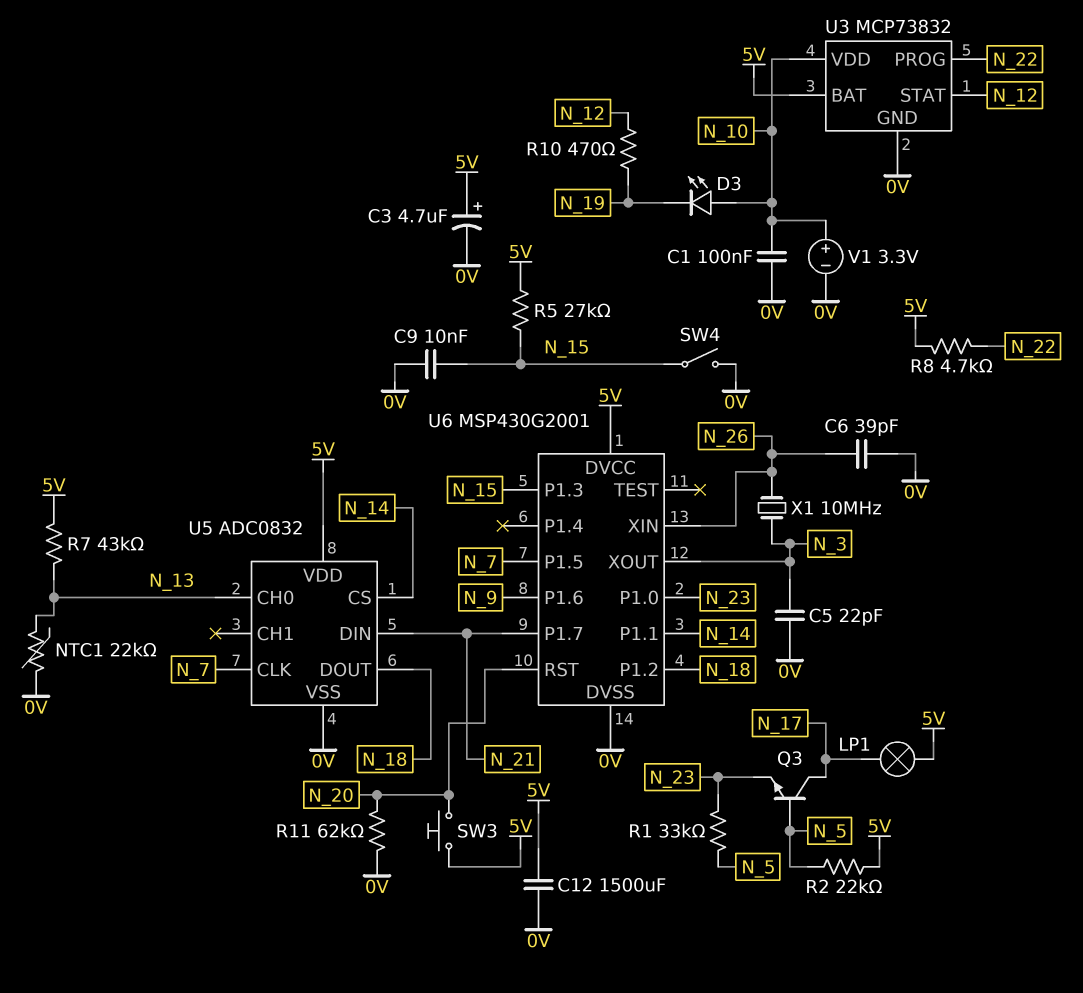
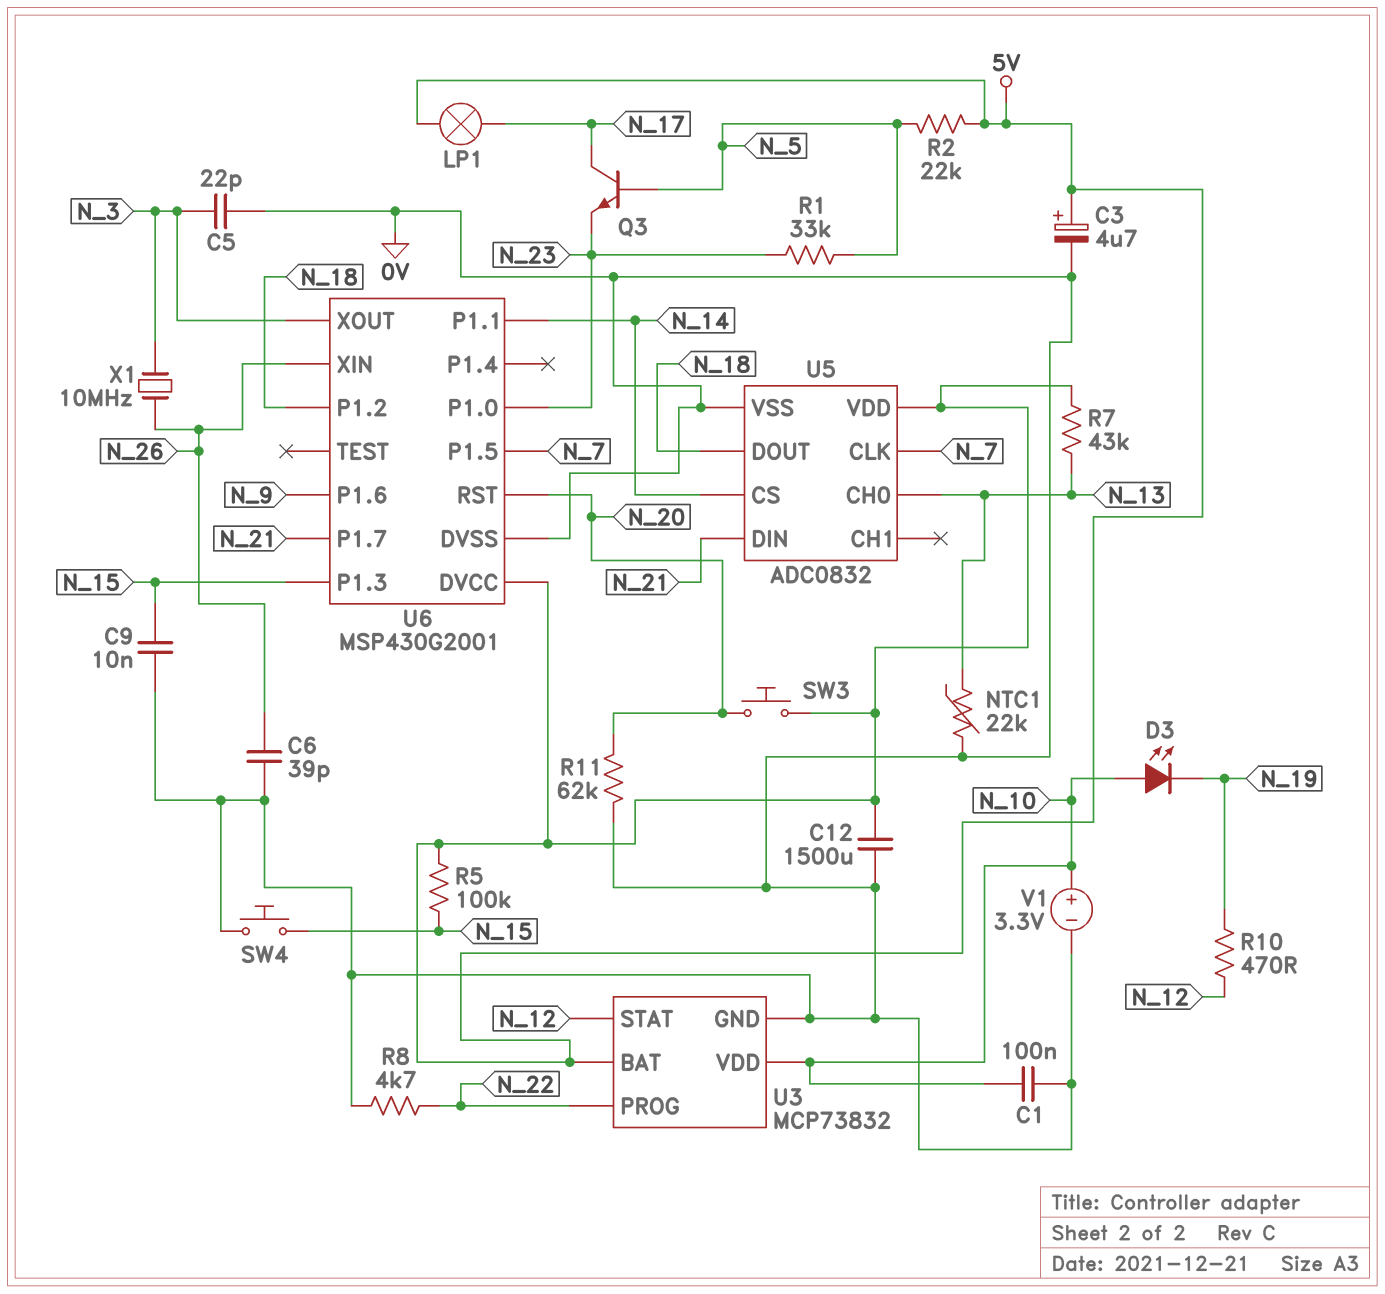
R5: 27k (5V, N_15) -> 100k (5V, N_15)
R8: 4.7k (5V, N_22) -> 4.7k (0V, N_22)
SW4: switch (0V, N_15) -> button (0V, N_15)

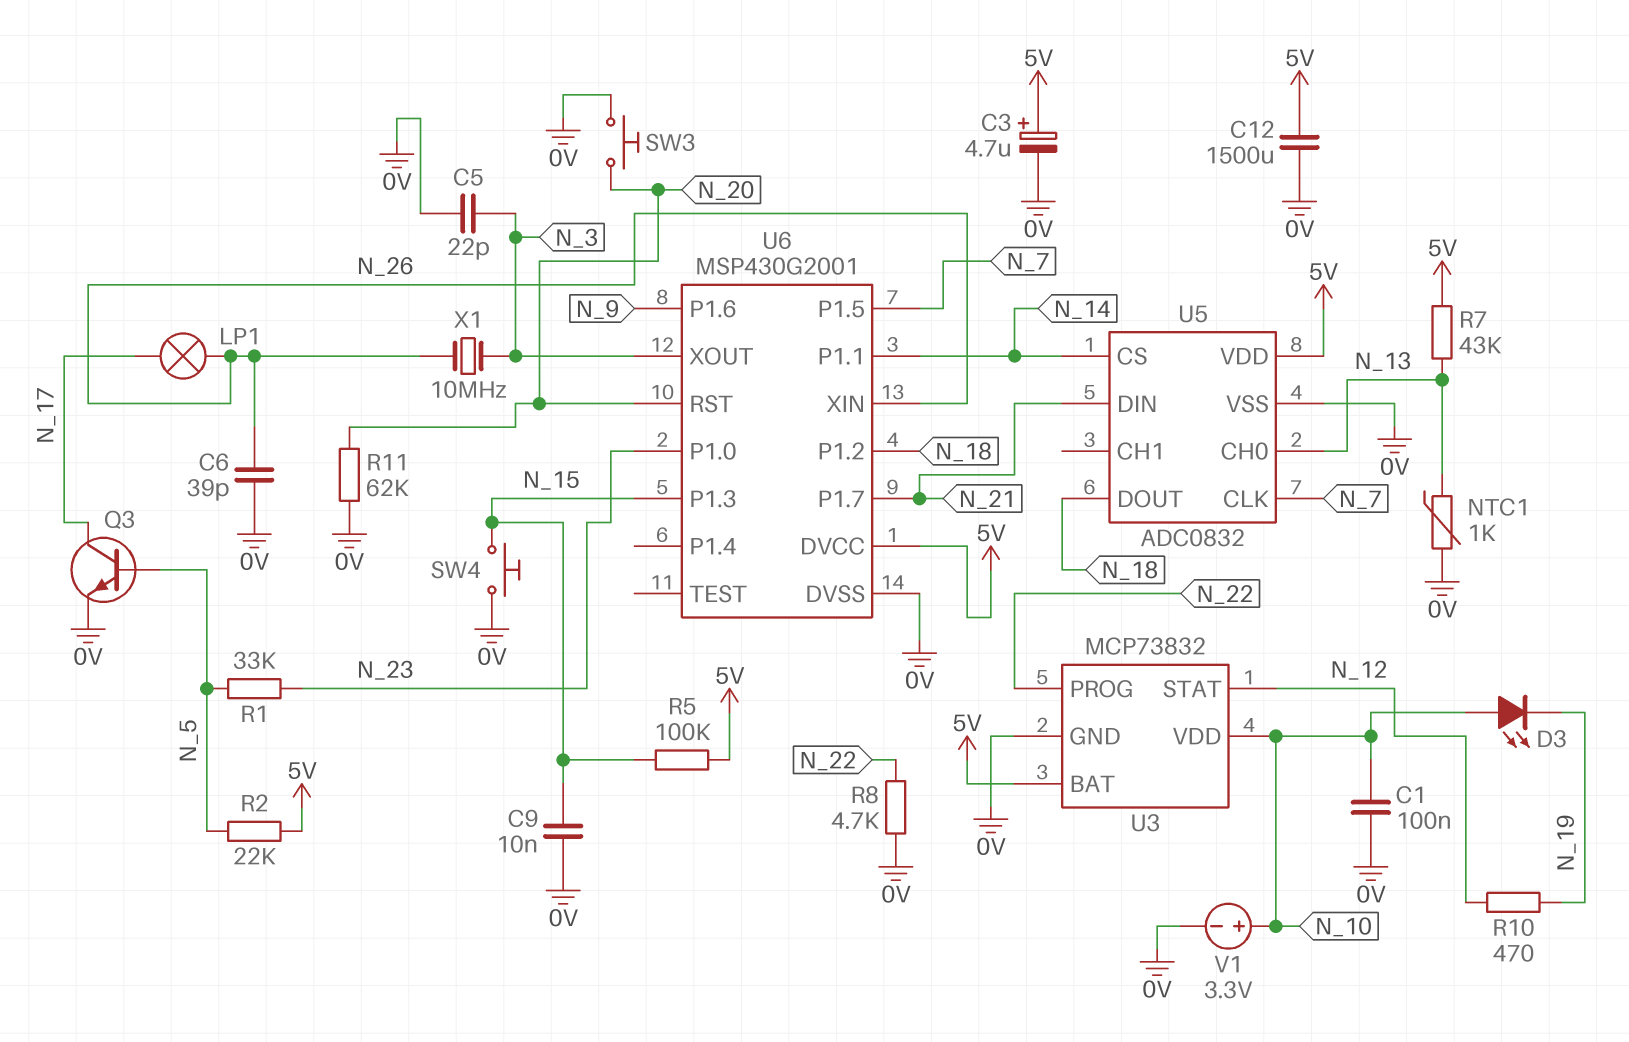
LP1: lamp (5V, N_17) -> lamp (N_17, N_26)
NTC1: 22k (0V, N_13) -> 1k (0V, N_13)
Q3: NPN (B N_5, C N_17, E N_23) -> NPN (B N_5, C N_17, E 0V)
SW3: button (5V, N_20) -> button (0V, N_20)

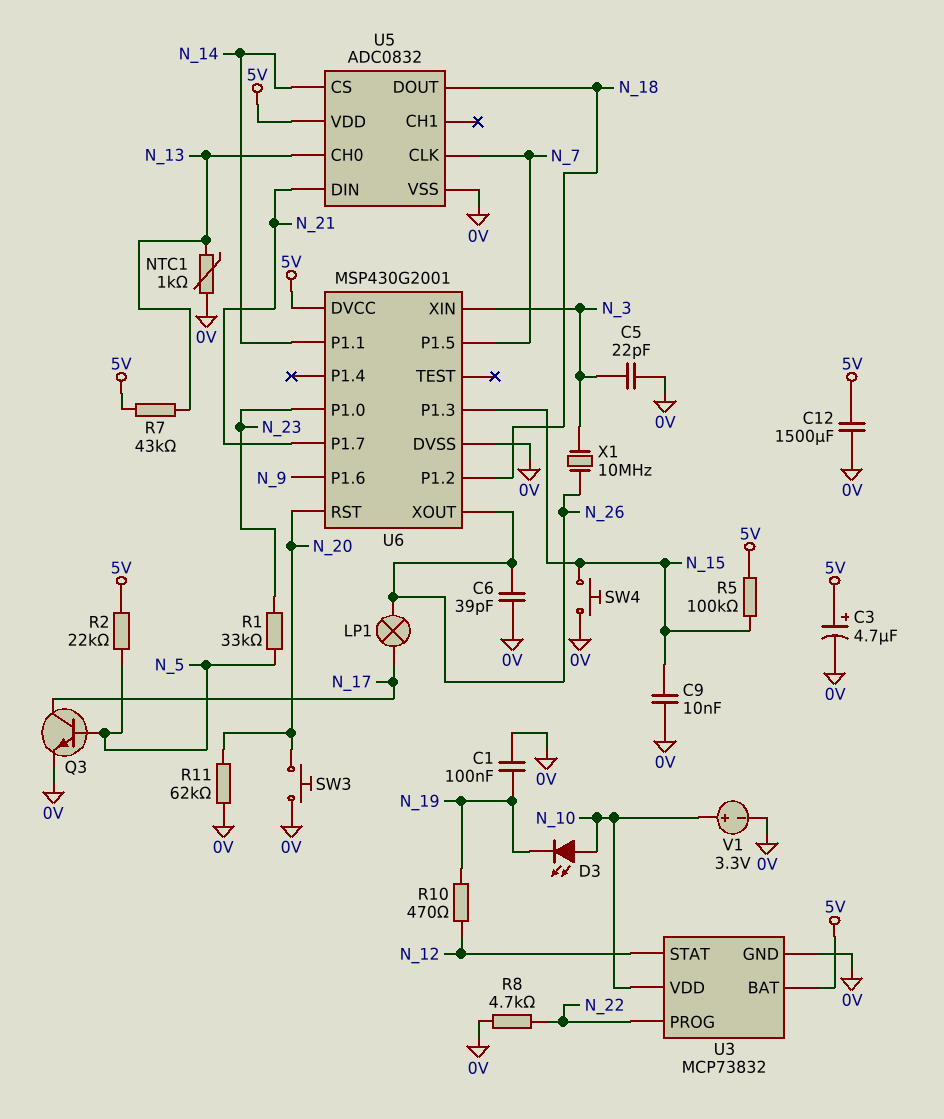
C1: 100nF (0V, N_10) -> 100nF (0V, N_19)
U6 pin XIN: N_26 -> N_3
U6 pin XOUT: N_3 -> N_26

